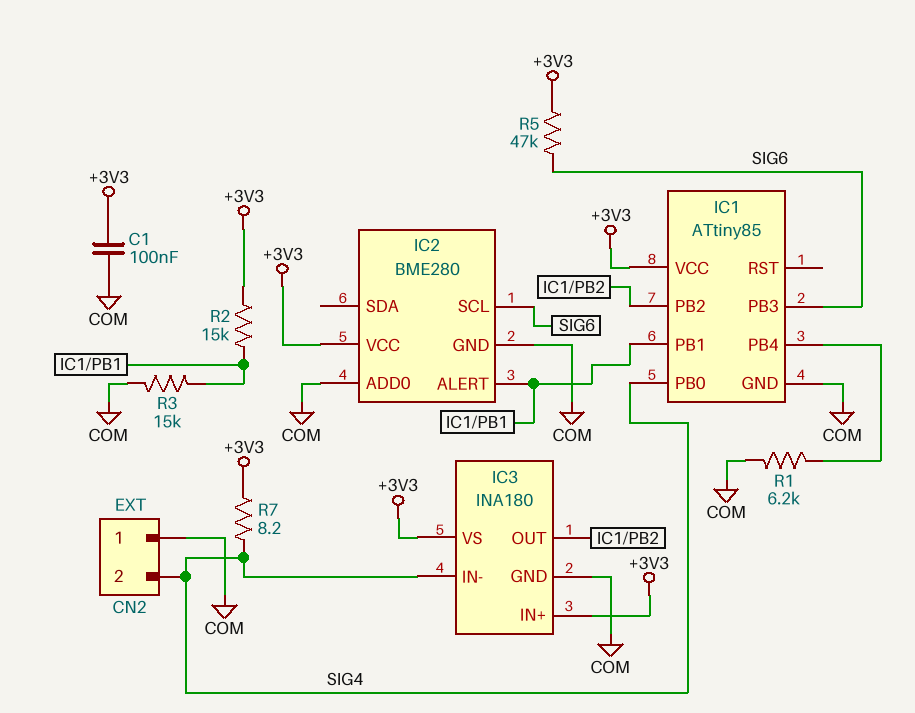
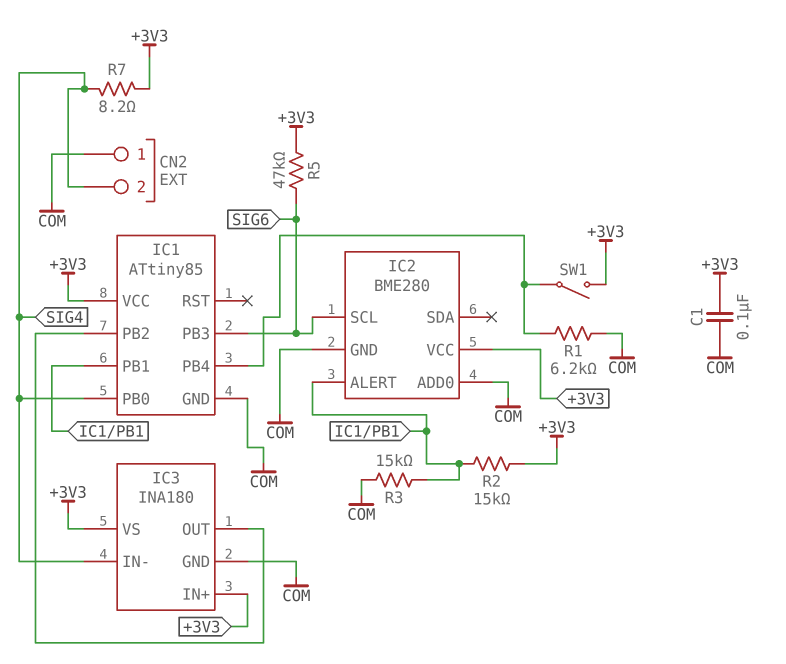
SW1: none -> switch (+3V3, IC1/PB4)

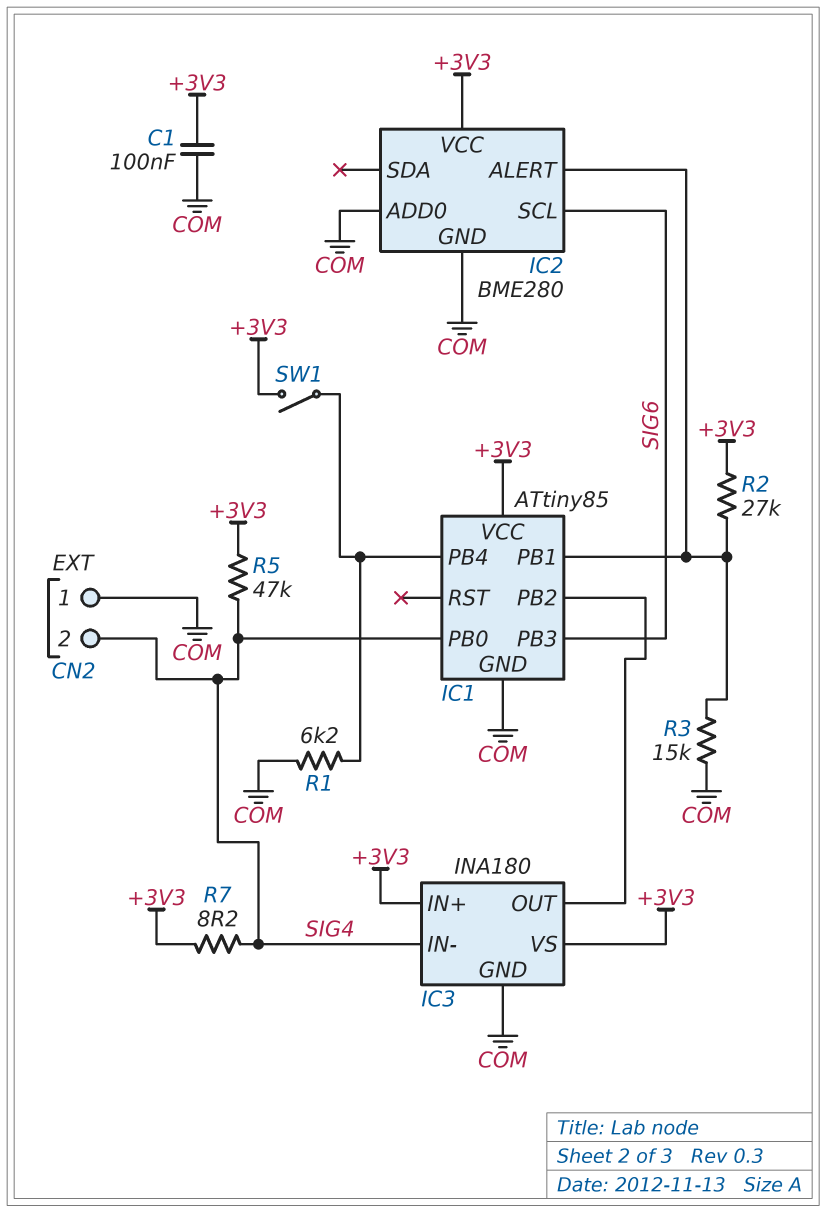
R2: 15k (+3V3, IC1/PB1) -> 27k (+3V3, IC1/PB1)
R5: 47k (+3V3, SIG6) -> 47k (+3V3, SIG4)

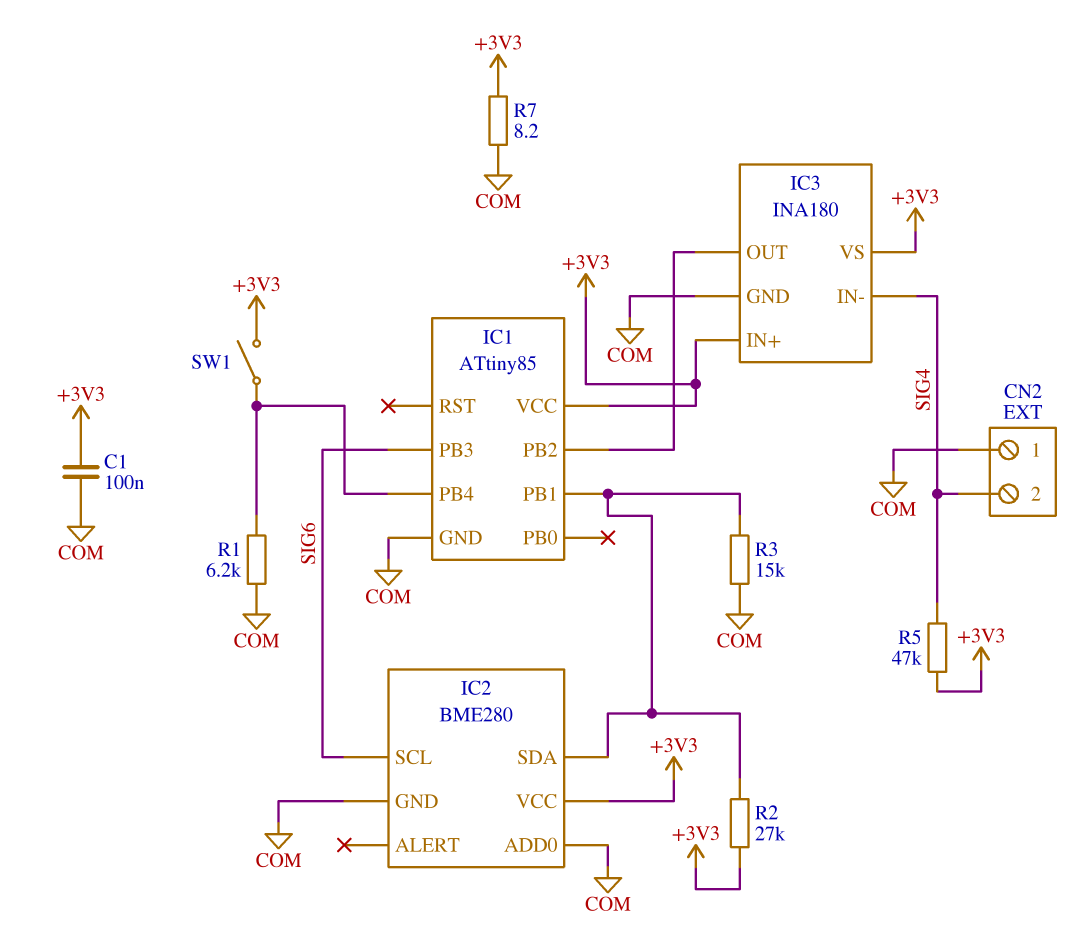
IC1 pin PB0: SIG4 -> none
IC2 pin ALERT: IC1/PB1 -> none
IC2 pin SDA: none -> IC1/PB1
R7: 8.2 (+3V3, SIG4) -> 8.2 (+3V3, COM)

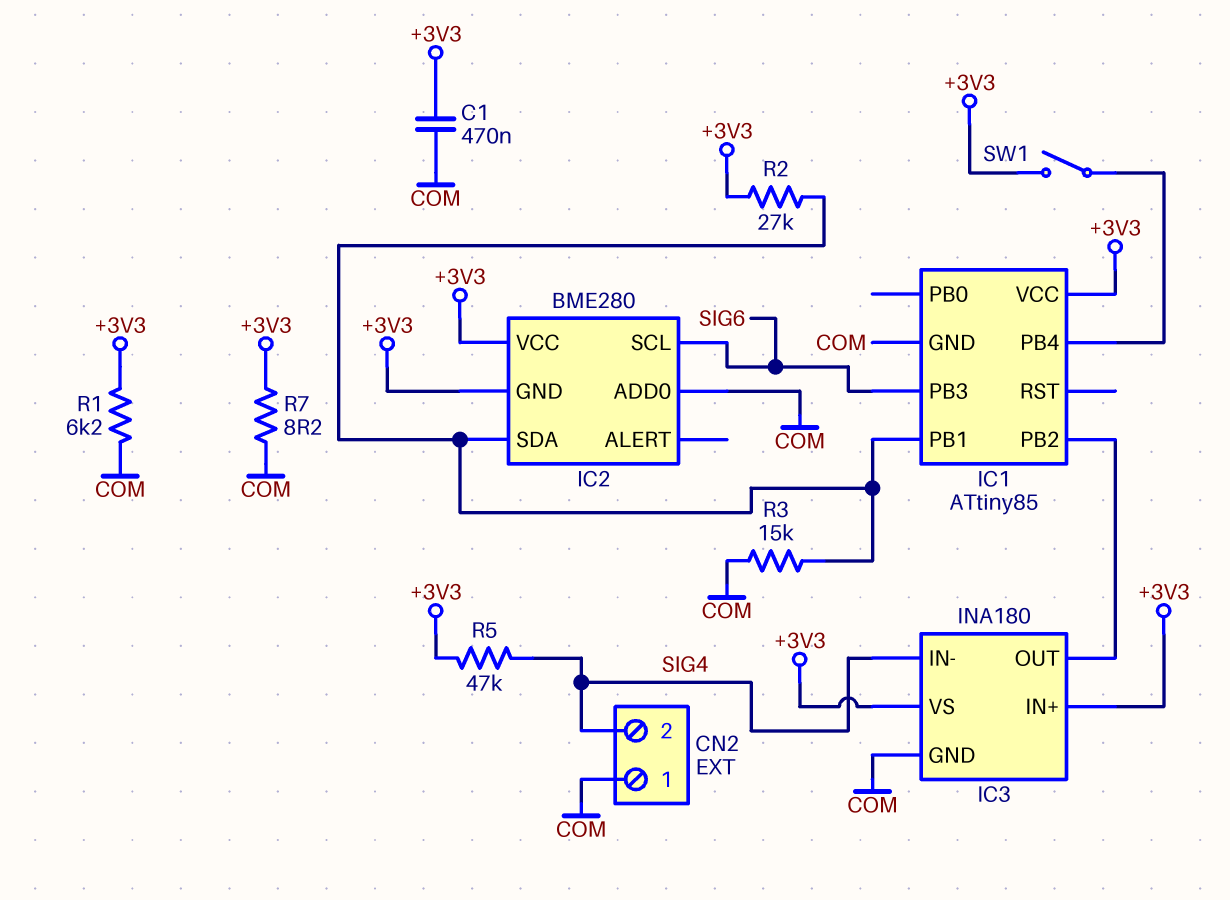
C1: 100nF (+3V3, COM) -> 470nF (+3V3, COM)
IC2 pin GND: COM -> +3V3
R1: 6.2k (COM, IC1/PB4) -> 6.2k (+3V3, COM)

